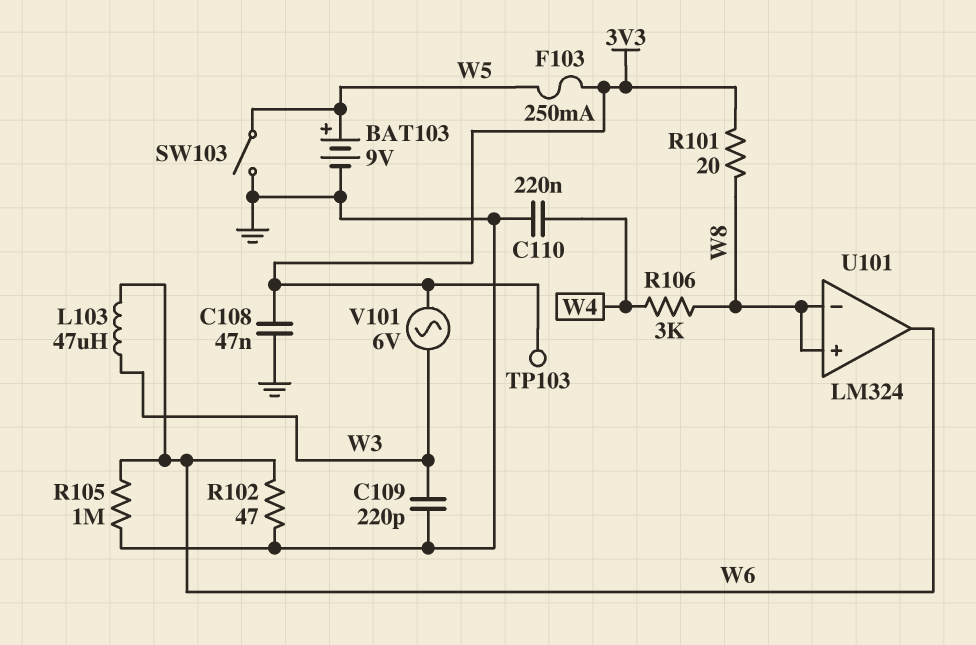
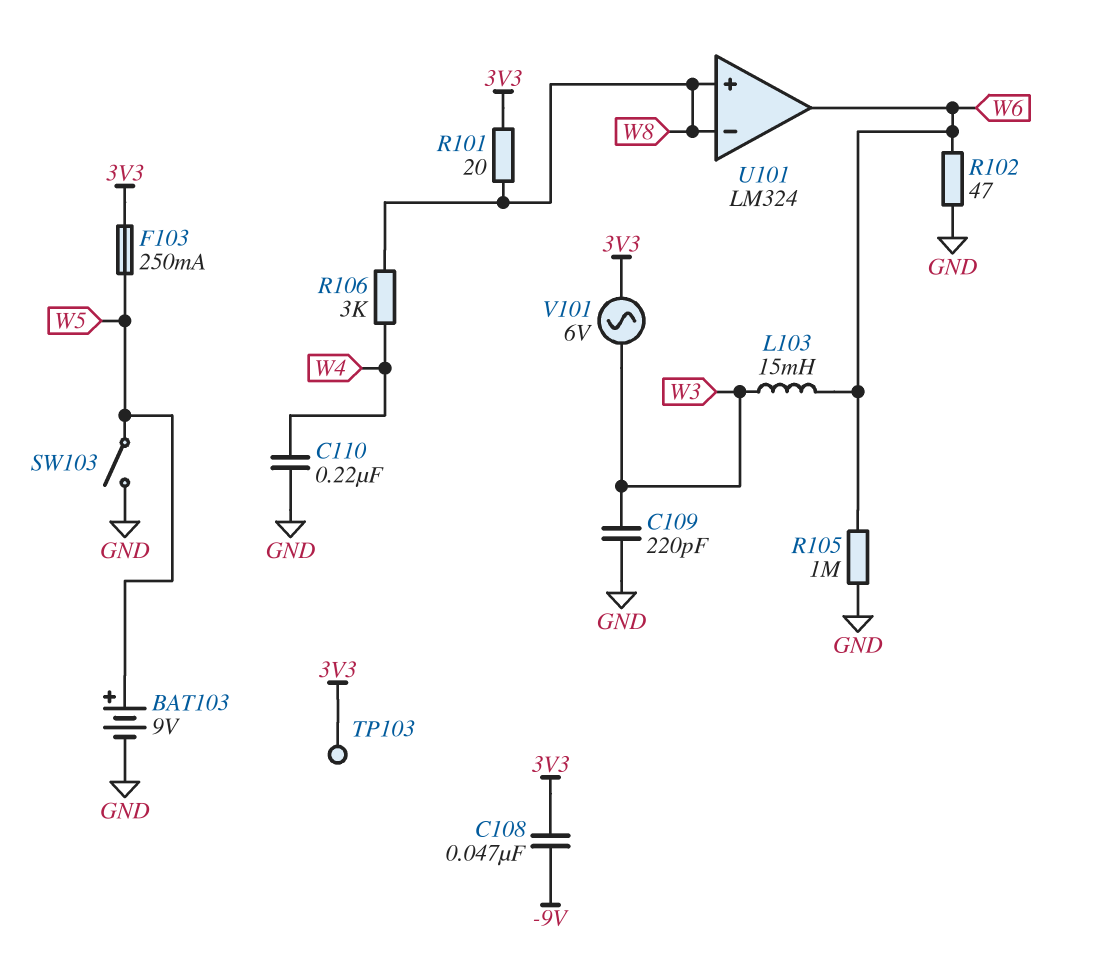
C108: 47nF (3V3, GND) -> 47nF (-9V, 3V3)
L103: 47uH (W3, W6) -> 15mH (W3, W6)

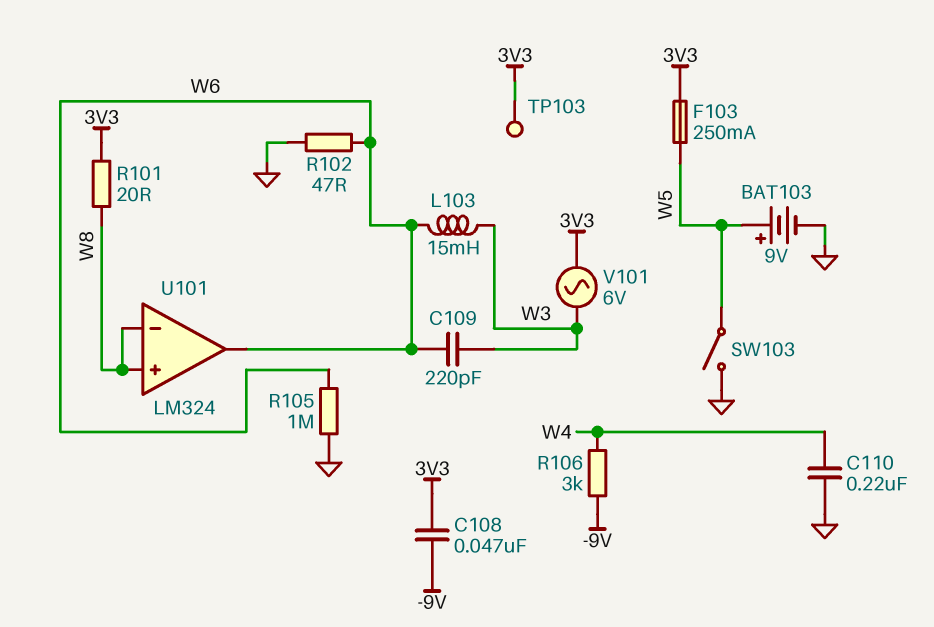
C109: 220pF (GND, W3) -> 220pF (W3, W6)
R106: 3k (W4, W8) -> 3k (-9V, W4)

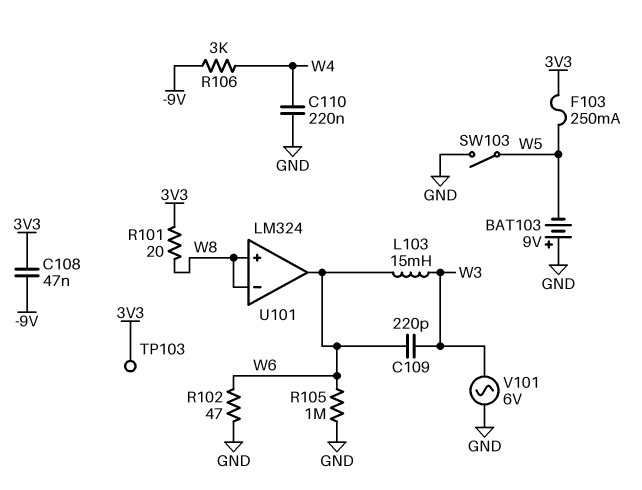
BAT103: 9V (plus W5, minus GND) -> 9V (plus GND, minus W5)
V101: AC 6V (3V3, W3) -> AC 6V (GND, W3)

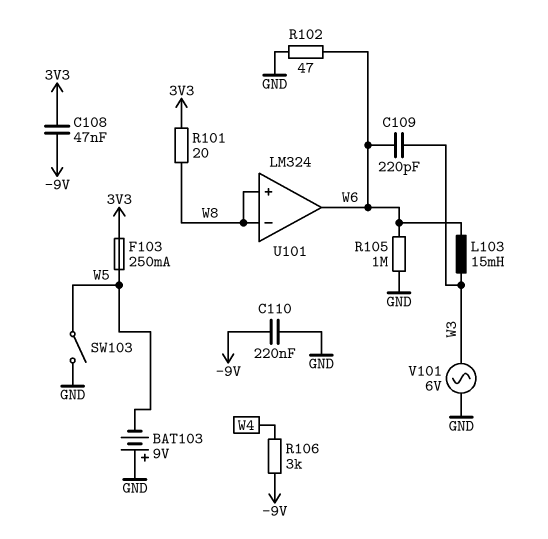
C110: 220nF (GND, W4) -> 220nF (-9V, GND)
TP103: test point (3V3) -> none

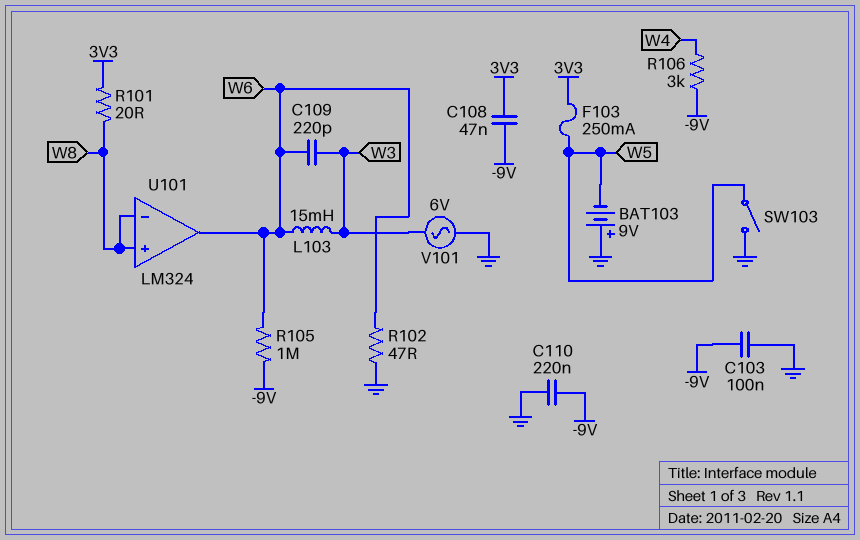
C103: none -> 100nF (-9V, GND)
R105: 1M (GND, W6) -> 1M (-9V, W6)

